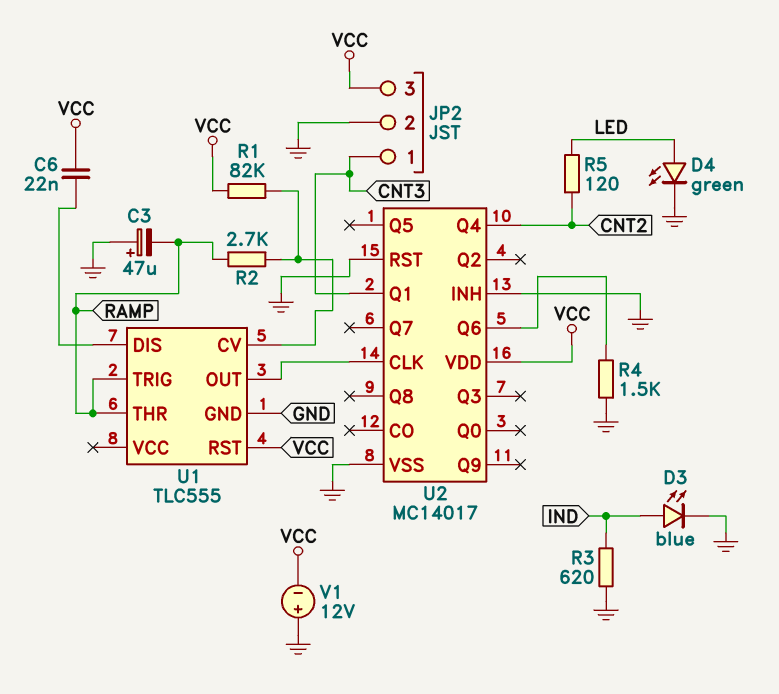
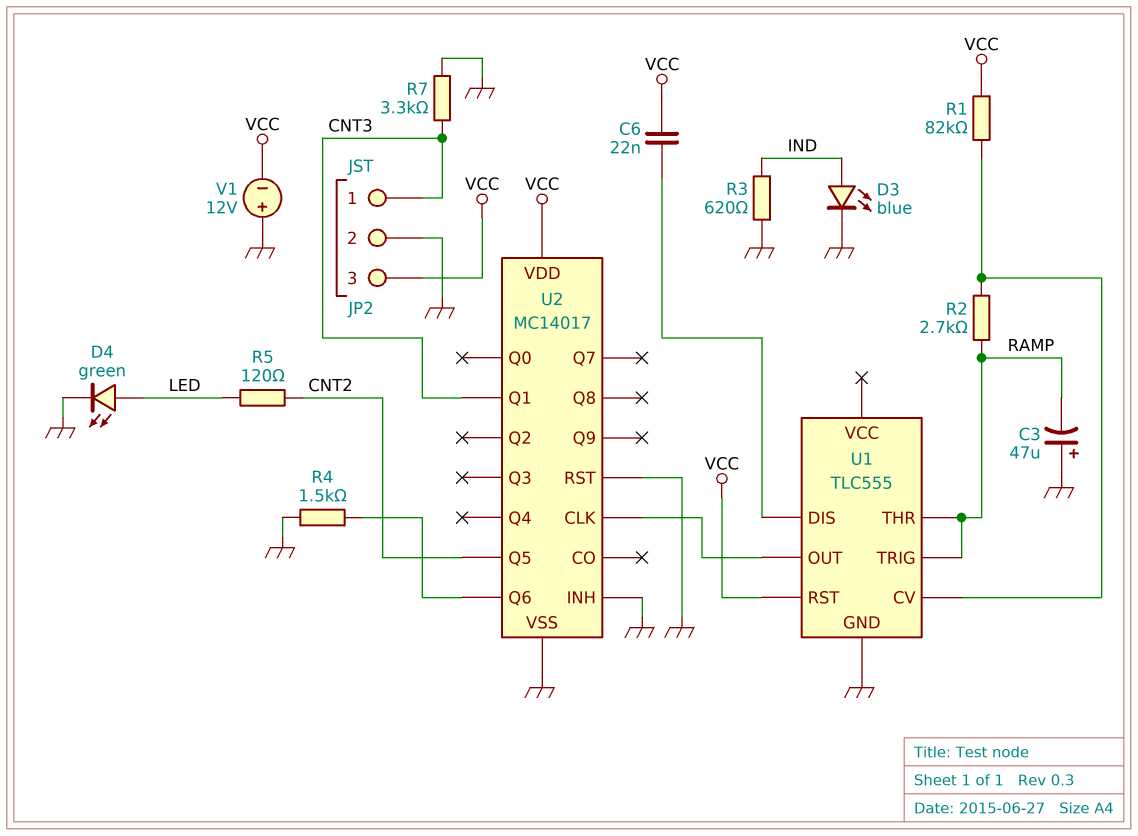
R7: none -> 3.3k (CNT3, GND)
U2 pin Q4: CNT2 -> none
U2 pin Q5: none -> CNT2

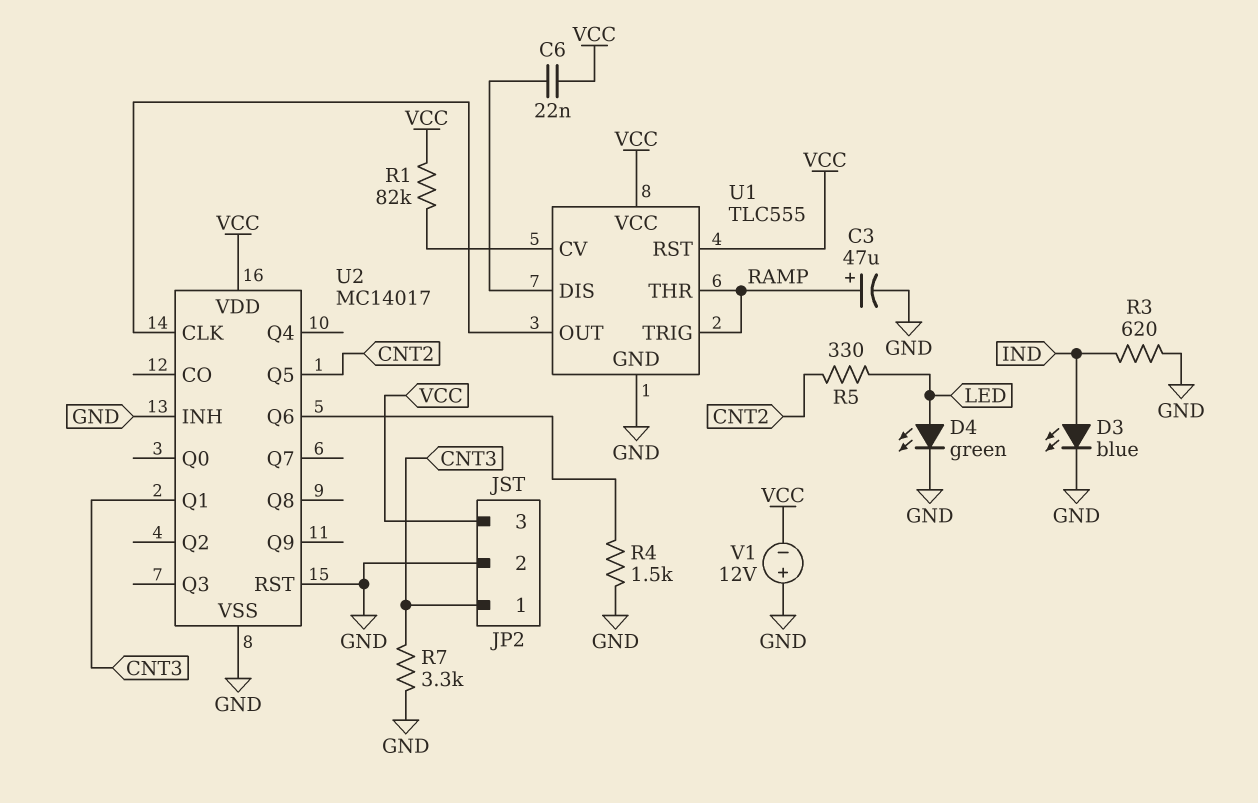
C3: 47uF (plus GND, minus RAMP) -> 47uF (plus RAMP, minus GND)
R2: 2.7k (RAMP, U1/CV) -> none
R5: 120 (CNT2, LED) -> 330 (CNT2, LED)
U1 pin VCC: none -> VCC

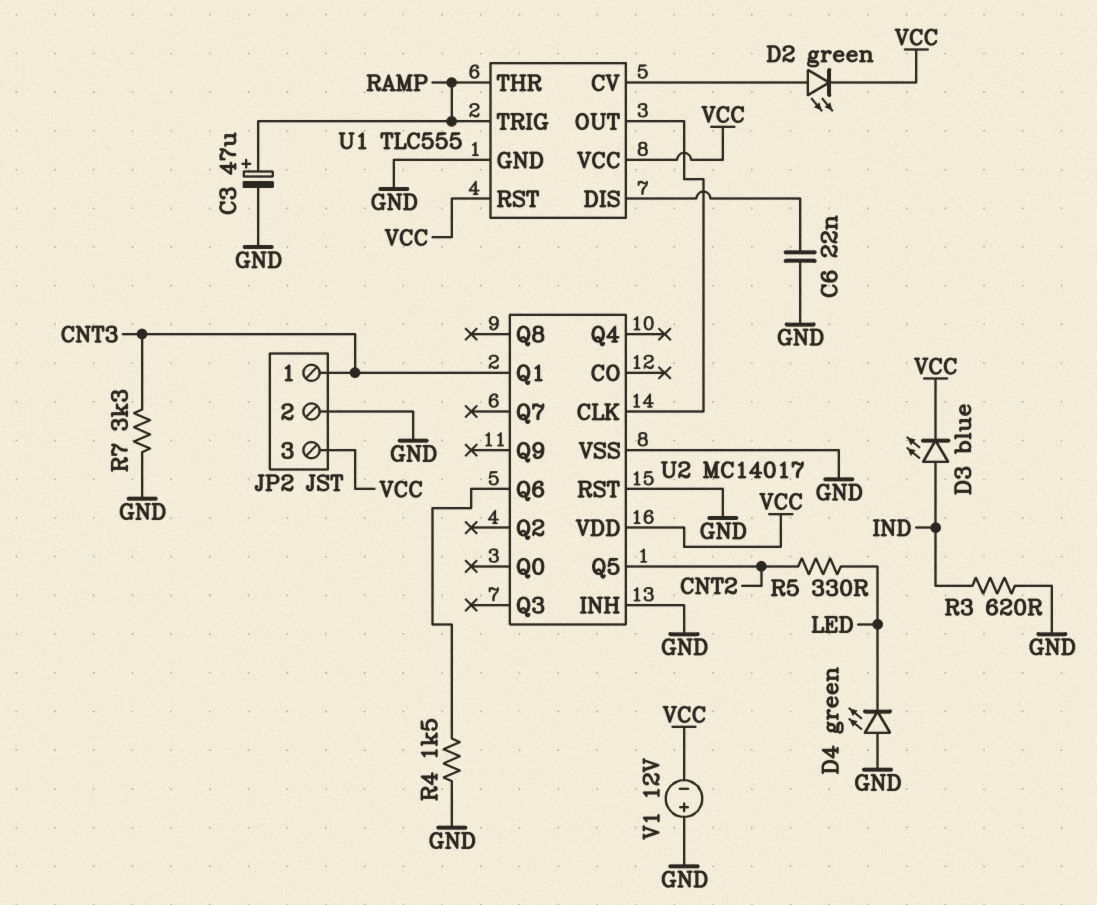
C6: 22nF (U1/DIS, VCC) -> 22nF (GND, U1/DIS)
D2: none -> LED green (A U1/CV, K VCC)
D3: LED blue (A IND, K GND) -> LED blue (A IND, K VCC)
D4: LED green (A LED, K GND) -> LED green (A GND, K LED)
R1: 82k (U1/CV, VCC) -> none

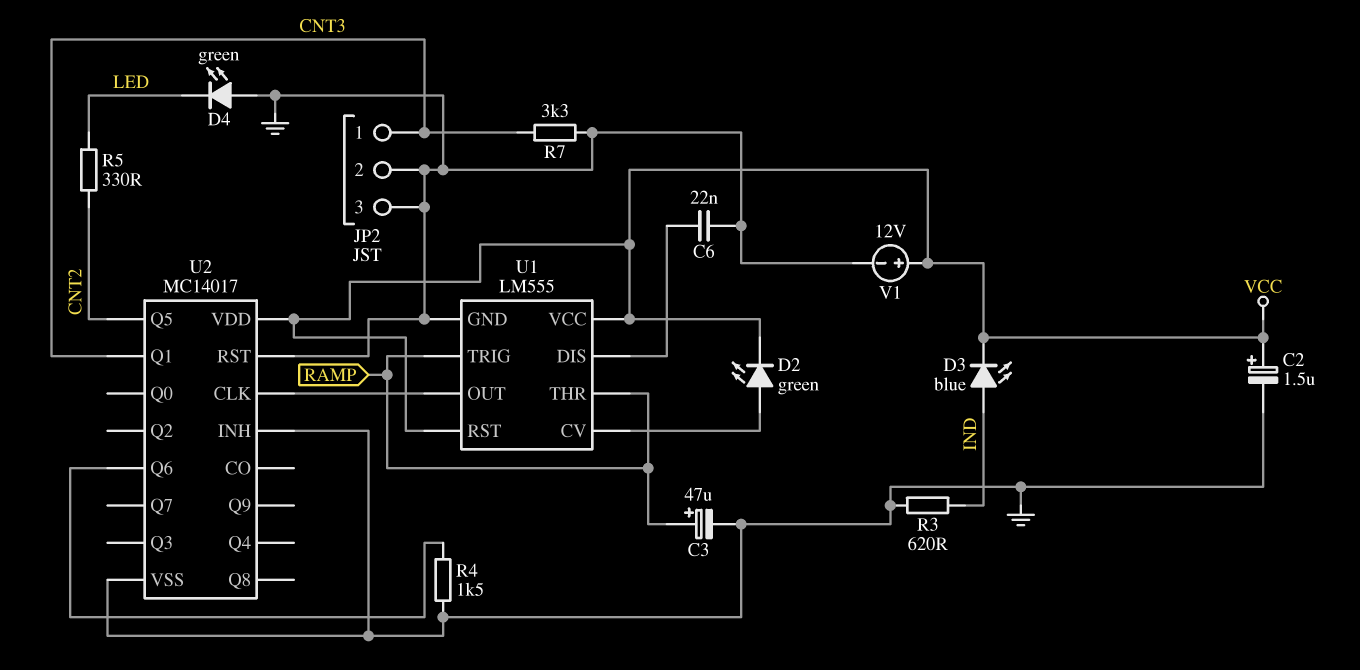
C2: none -> 1.5uF (plus VCC, minus GND)
JP2 pin 3: VCC -> GND
U1: TLC555 -> LM555
V1: 12V (plus GND, minus VCC) -> 12V (plus VCC, minus GND)

